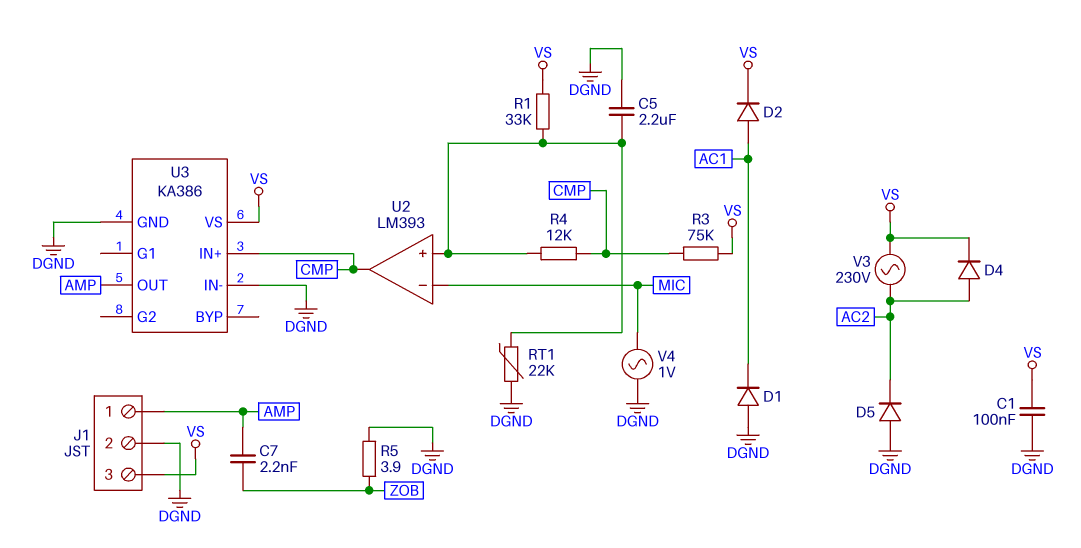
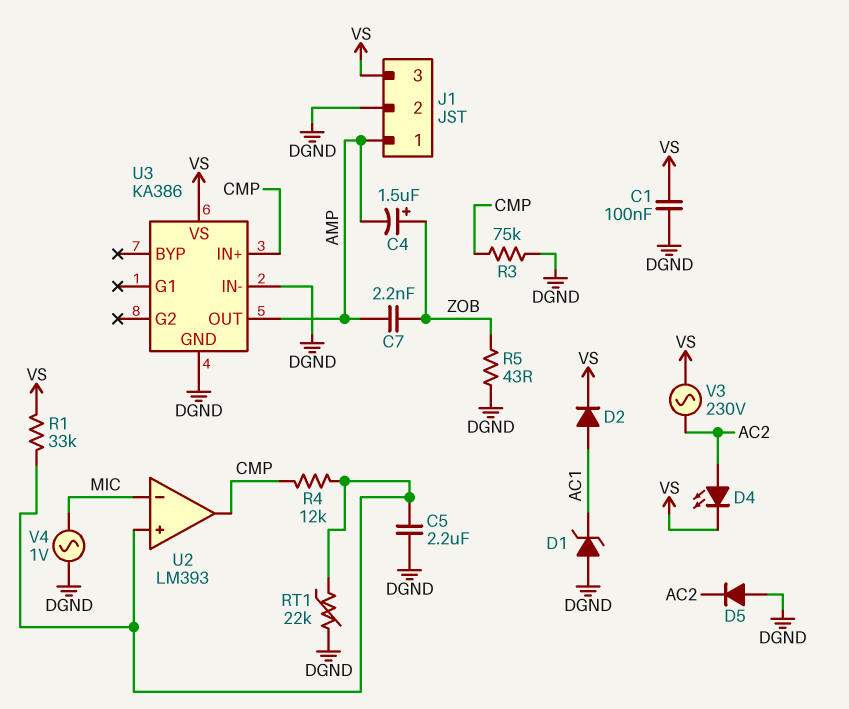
C4: none -> 1.5uF (plus ZOB, minus AMP)
D1: diode (A DGND, K AC1) -> zener (A DGND, K AC1)
D4: diode (A AC2, K VS) -> LED (A AC2, K VS)
R3: 75k (CMP, VS) -> 75k (CMP, DGND)
R5: 3.9 (DGND, ZOB) -> 43 (DGND, ZOB)

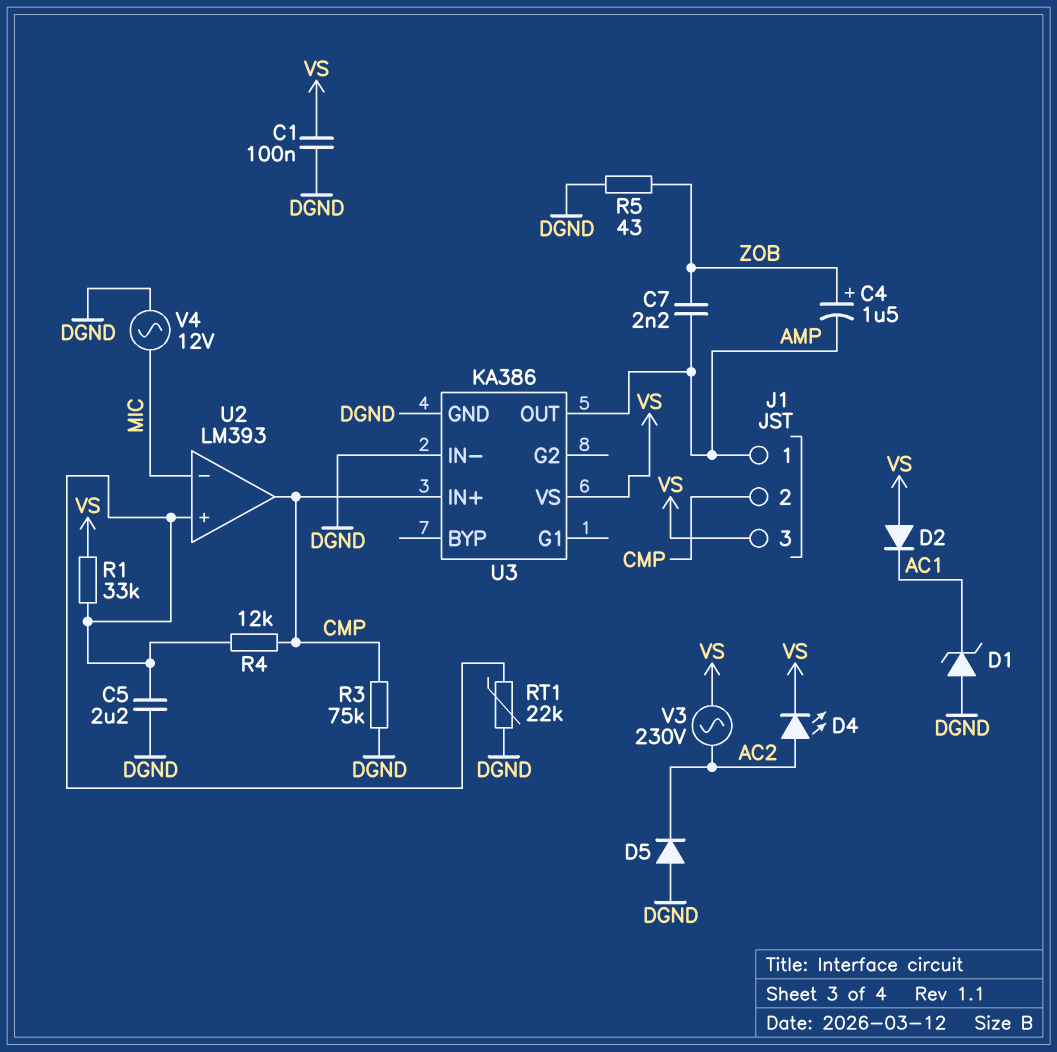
D2: diode (A AC1, K VS) -> diode (A VS, K AC1)
J1 pin 2: DGND -> CMP
V4: AC 1V (DGND, MIC) -> AC 12V (DGND, MIC)

